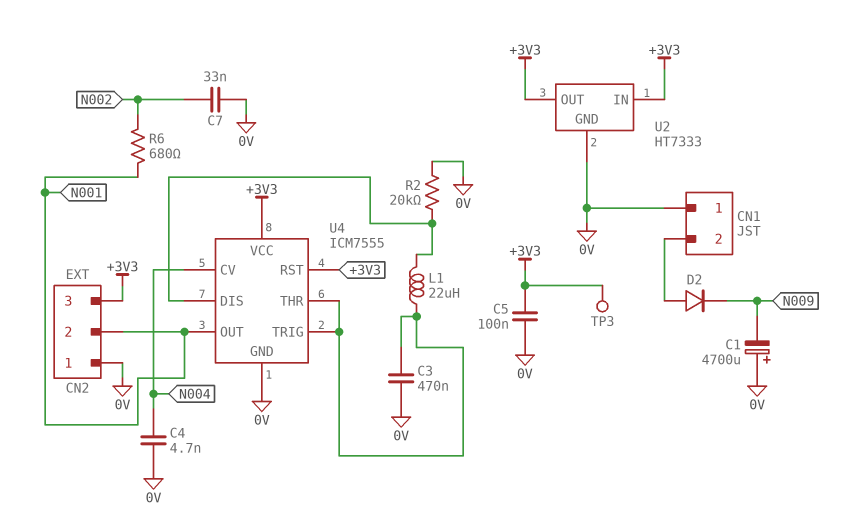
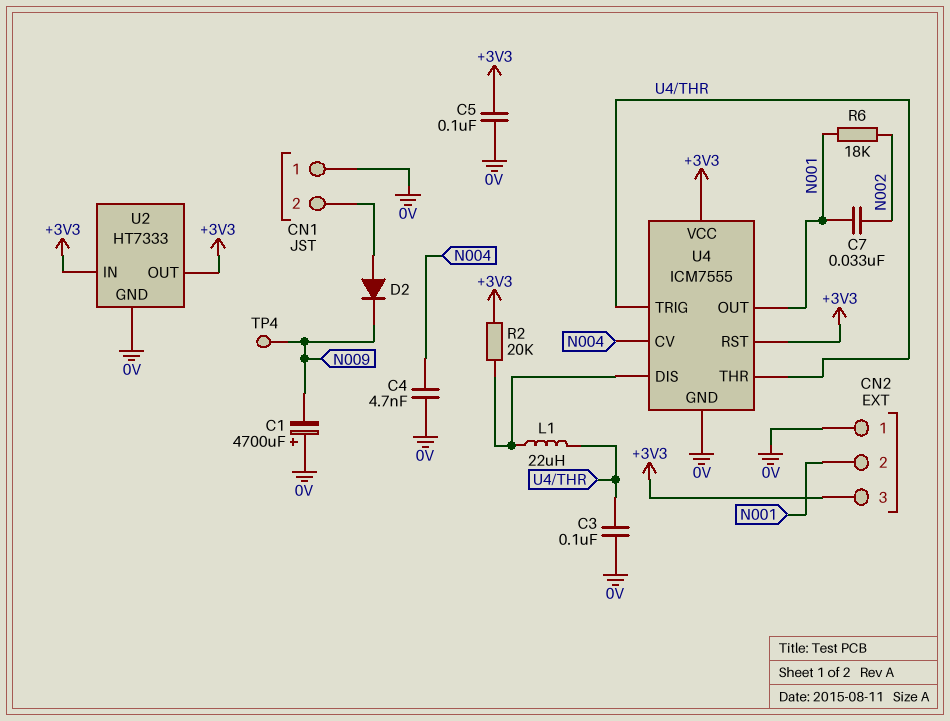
C3: 470nF (0V, U4/THR) -> 100nF (0V, U4/THR)
C7: 33nF (0V, N002) -> 33nF (N001, N002)
R2: 20k (0V, U4/DIS) -> 20k (+3V3, U4/DIS)
R6: 680 (N001, N002) -> 18k (N001, N002)
TP3: test point (+3V3) -> none
TP4: none -> test point (N009)

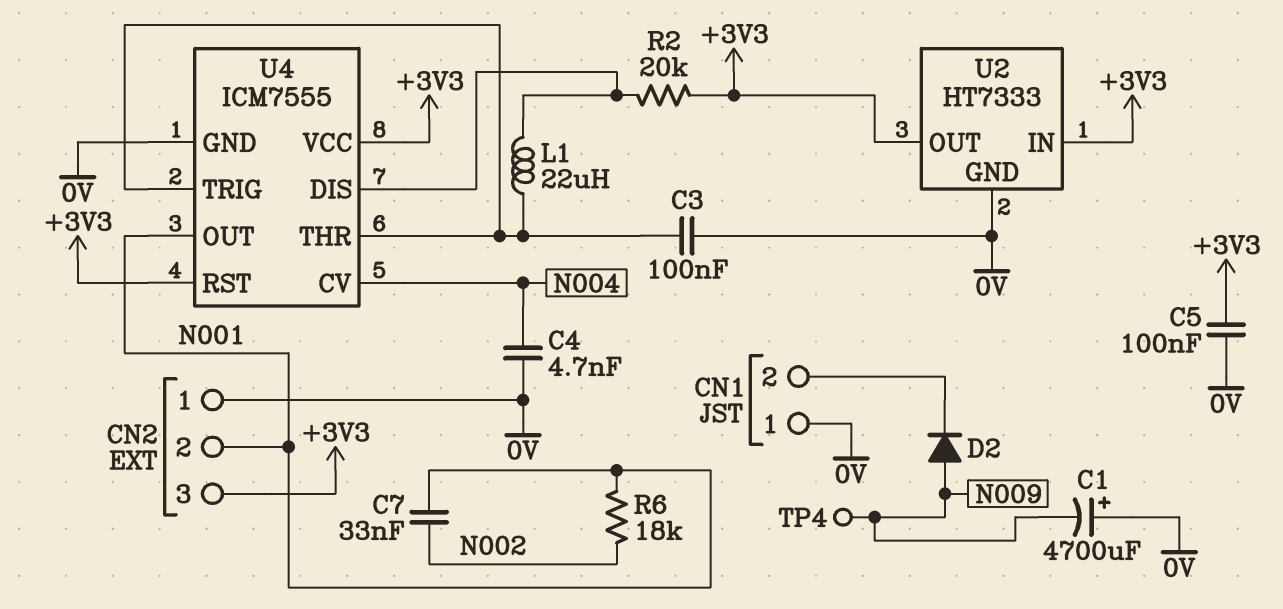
D2: diode (A CN1/2, K N009) -> diode (A N009, K CN1/2)

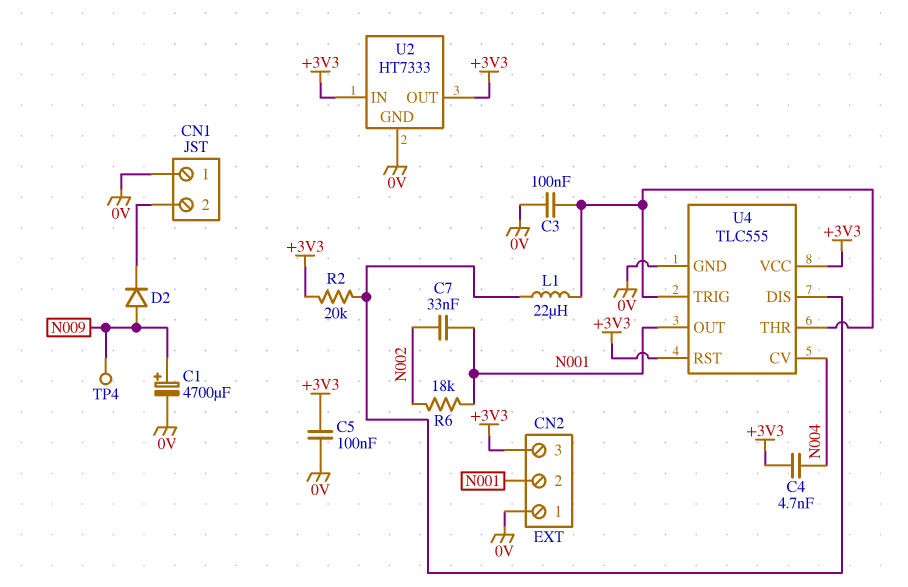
C1: 4700uF (plus 0V, minus N009) -> 4700uF (plus N009, minus 0V)
C4: 4.7nF (0V, N004) -> 4.7nF (+3V3, N004)
U4: ICM7555 -> TLC555

